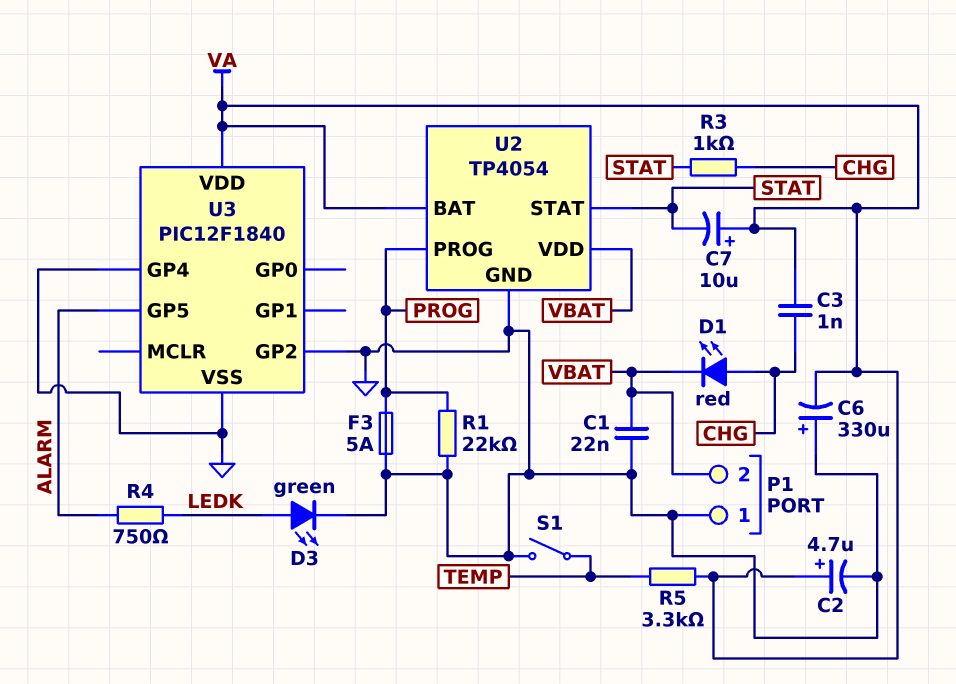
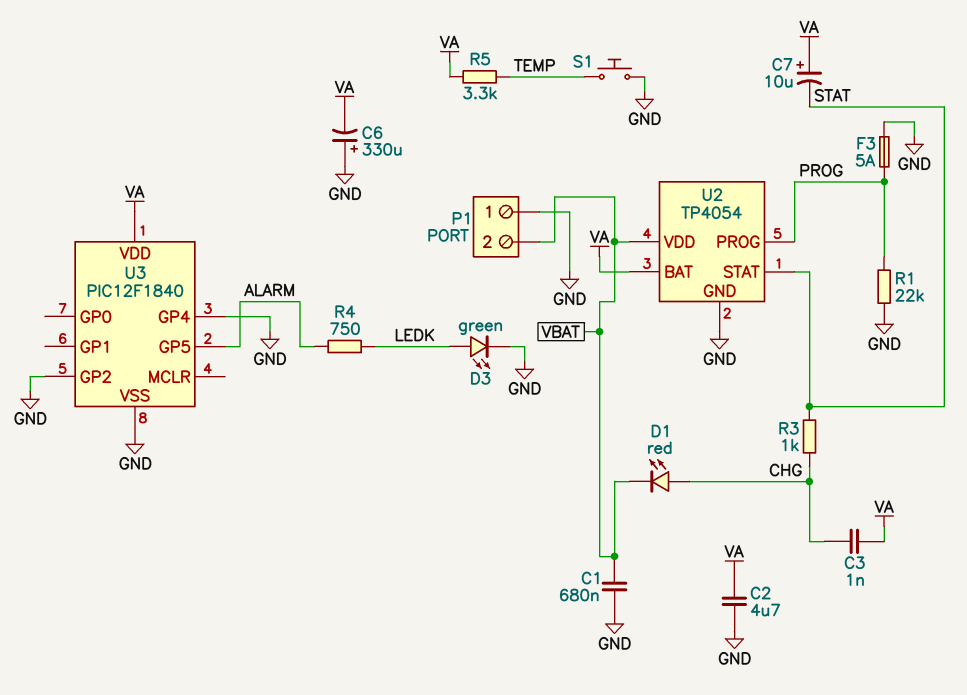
C1: 22nF (GND, VBAT) -> 680nF (GND, VBAT)
C2: 4.7uF (plus VA, minus GND) -> 4.7uF (GND, VA)
S1: switch (GND, TEMP) -> button (GND, TEMP)

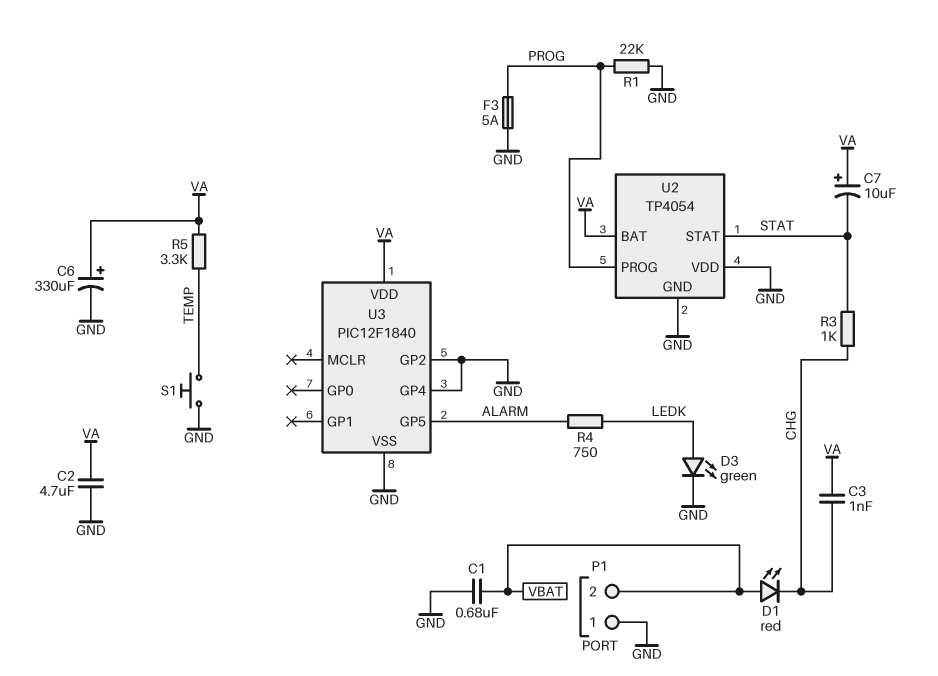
C6: 330uF (plus GND, minus VA) -> 330uF (plus VA, minus GND)
D1: LED red (A CHG, K VBAT) -> LED red (A VBAT, K CHG)
U2 pin VDD: VBAT -> GND

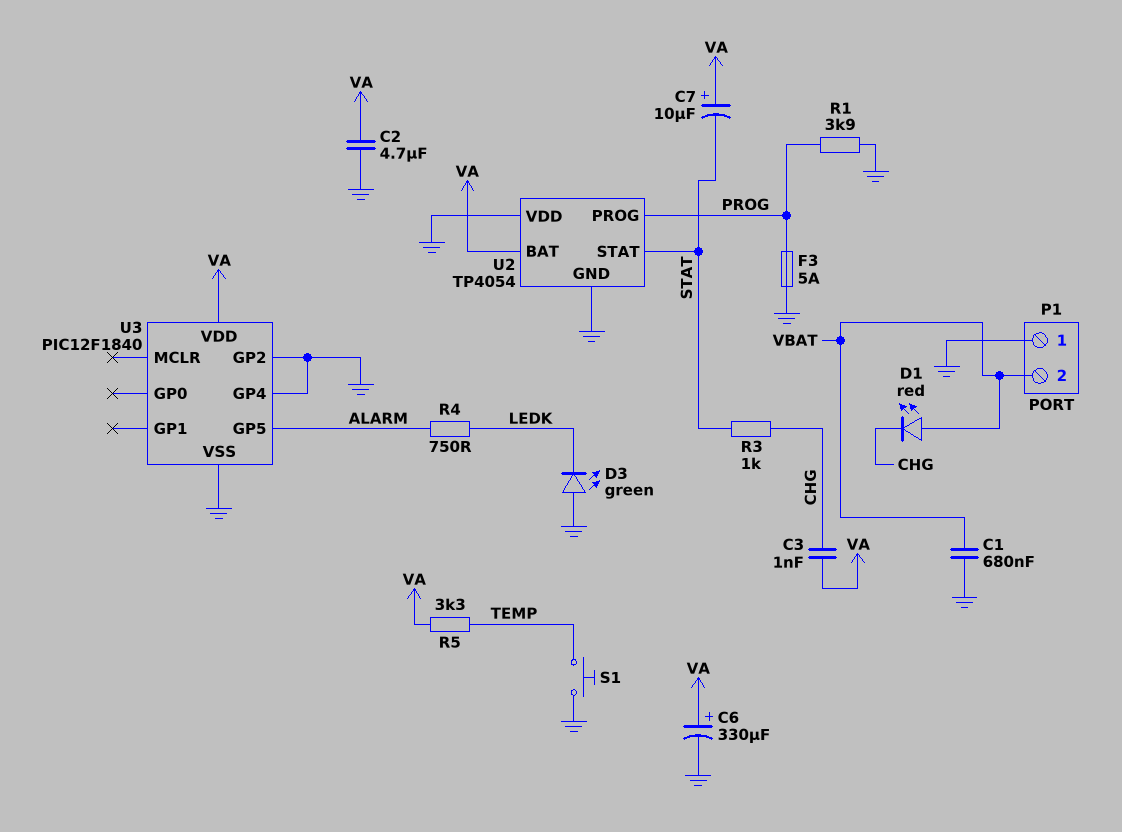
D3: LED green (A LEDK, K GND) -> LED green (A GND, K LEDK)
R1: 22k (GND, PROG) -> 3.9k (GND, PROG)

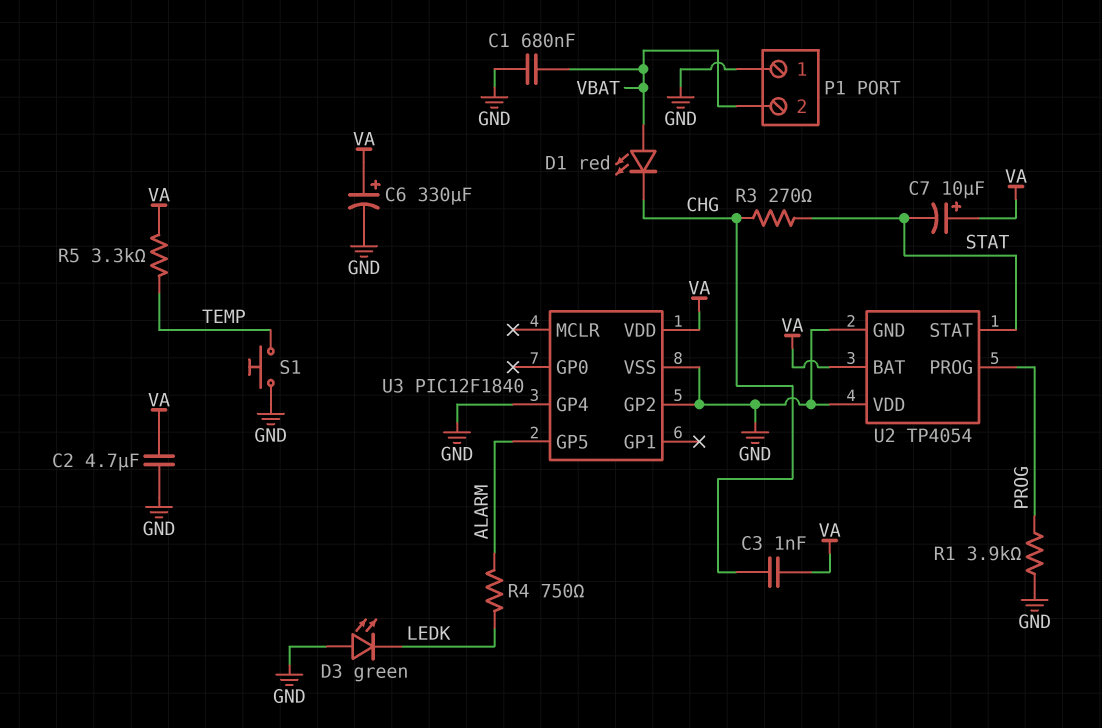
F3: 5A (GND, PROG) -> none
R3: 1k (CHG, STAT) -> 270 (CHG, STAT)

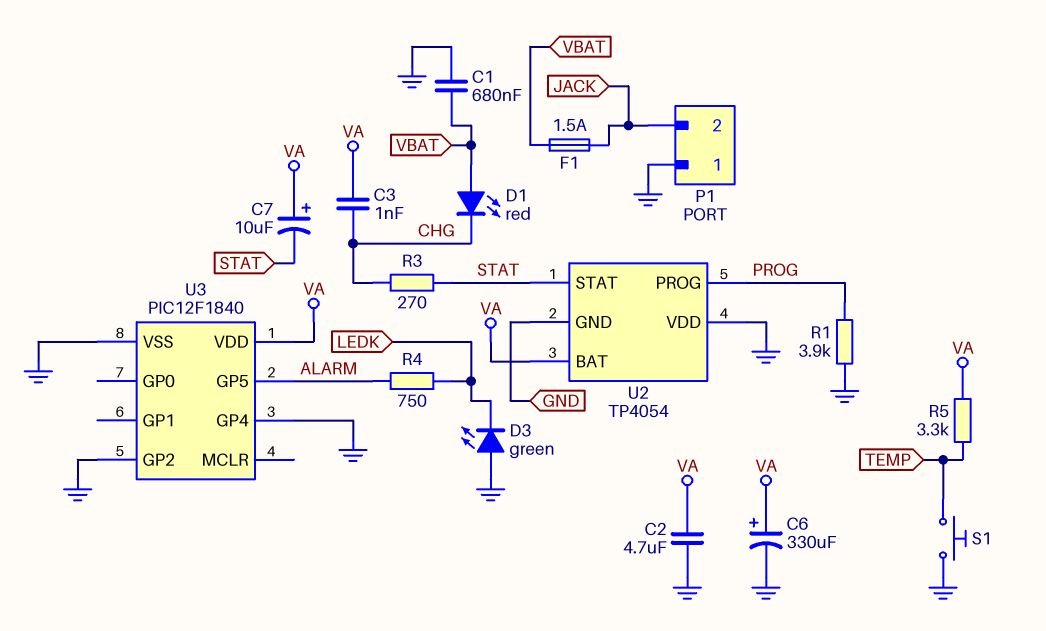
F1: none -> 1.5A (JACK, VBAT)
P1 pin 2: VBAT -> JACK

